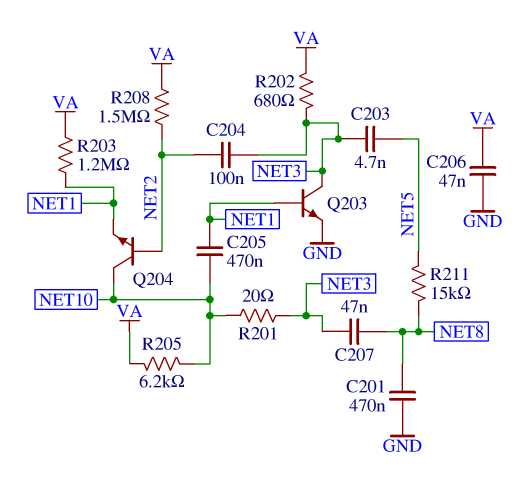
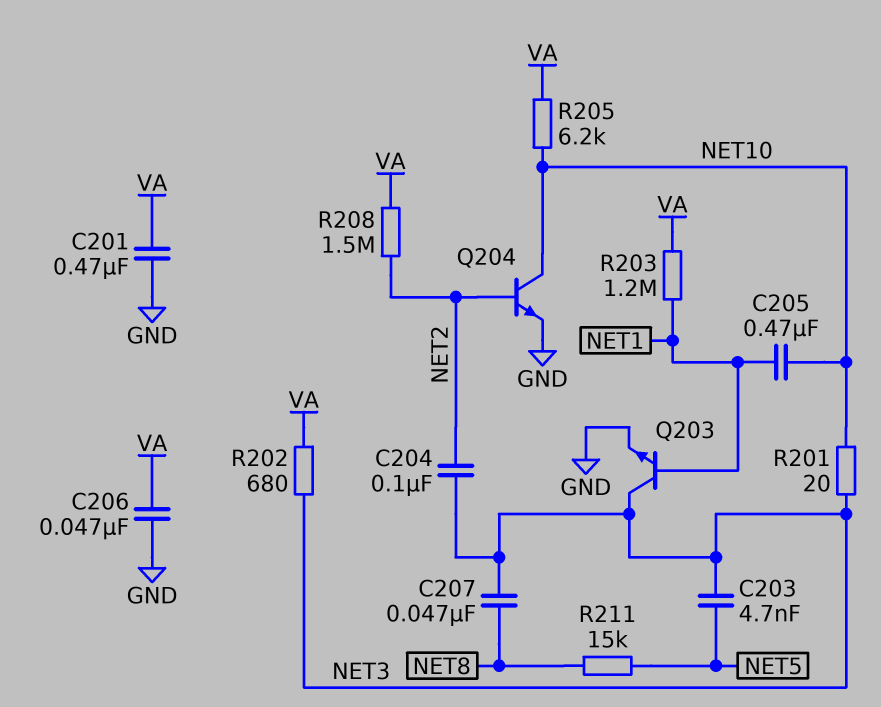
C201: 470nF (GND, NET8) -> 470nF (GND, VA)
Q204: NPN (B NET2, C NET10, E NET1) -> NPN (B NET2, C NET10, E GND)

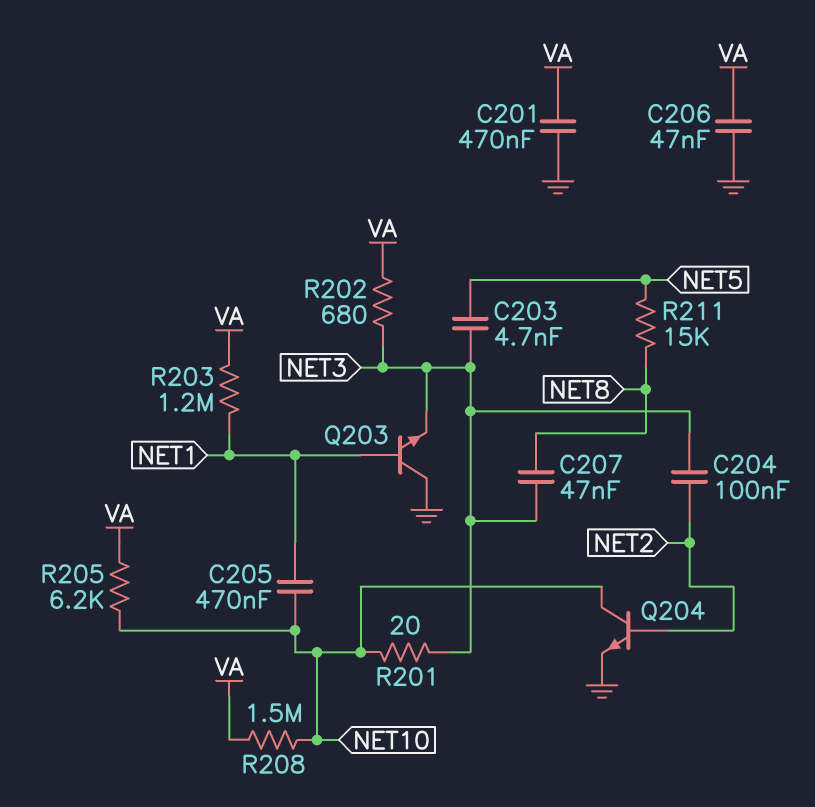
Q203: NPN (B NET1, C NET3, E GND) -> NPN (B NET1, C GND, E NET3)
R208: 1.5M (NET2, VA) -> 1.5M (NET10, VA)

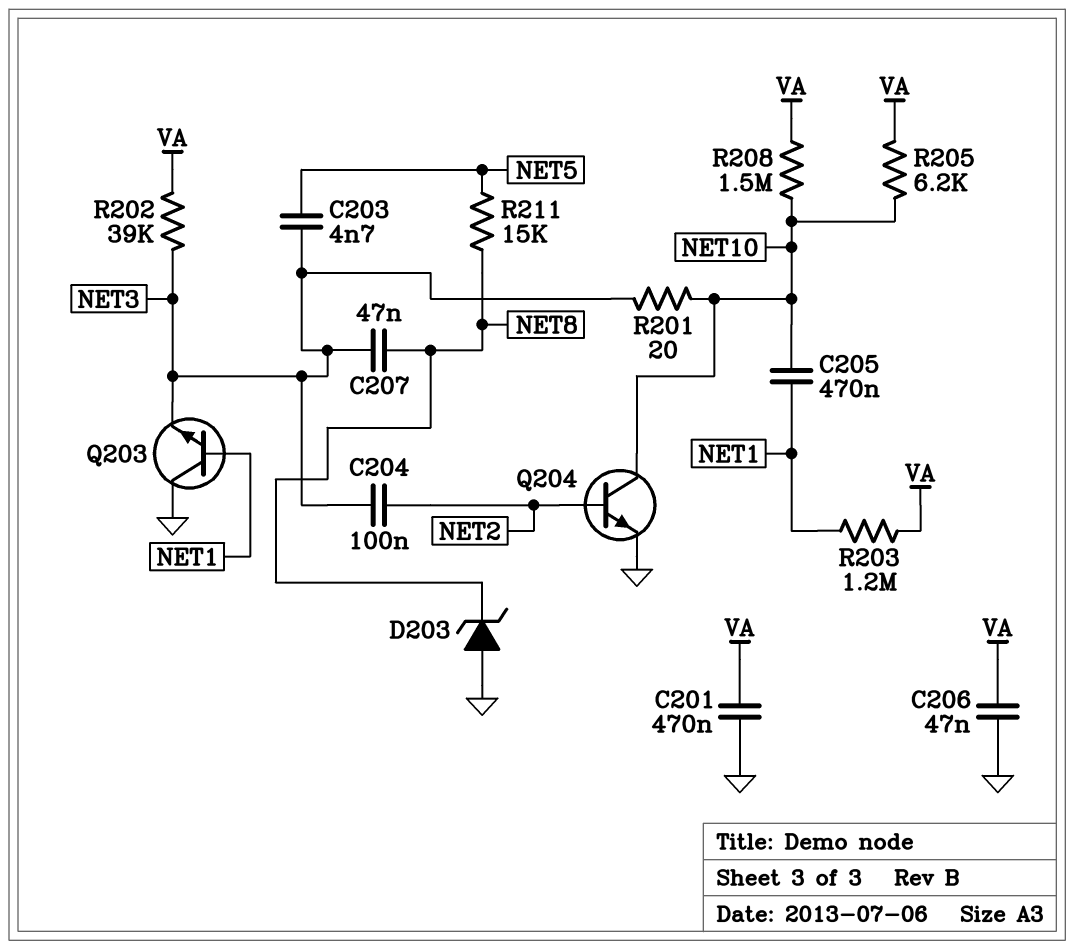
D203: none -> zener (A GND, K NET8)
R202: 680 (NET3, VA) -> 39k (NET3, VA)

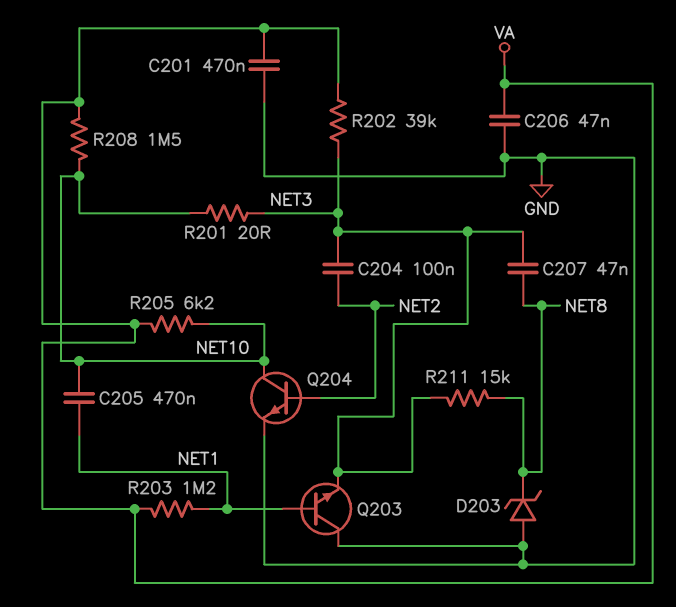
C203: 4.7nF (NET3, NET5) -> none
R211: 15k (NET5, NET8) -> 15k (NET3, NET8)

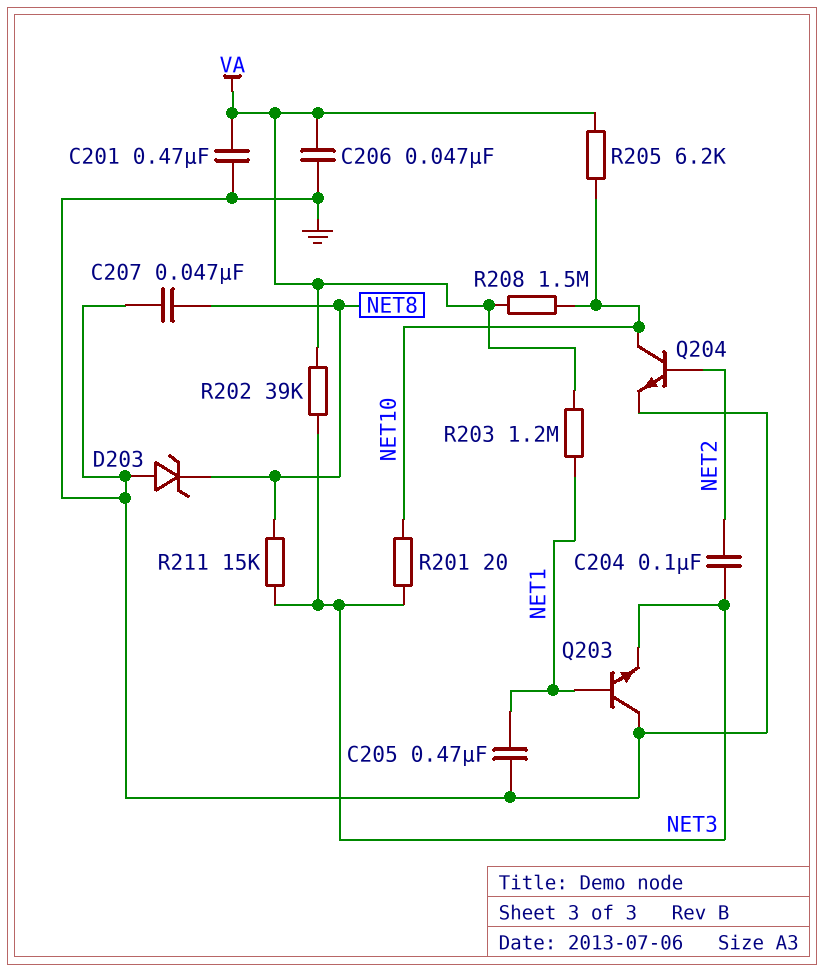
C205: 470nF (NET1, NET10) -> 470nF (GND, NET1)
C207: 47nF (NET3, NET8) -> 47nF (GND, NET8)

